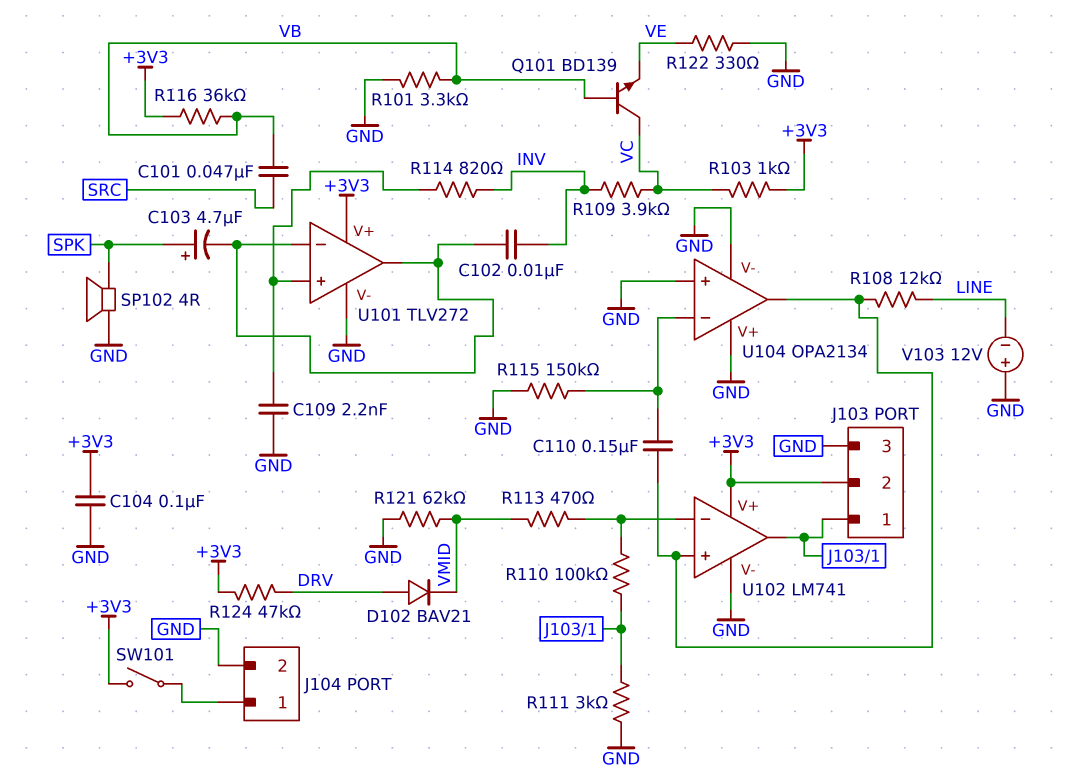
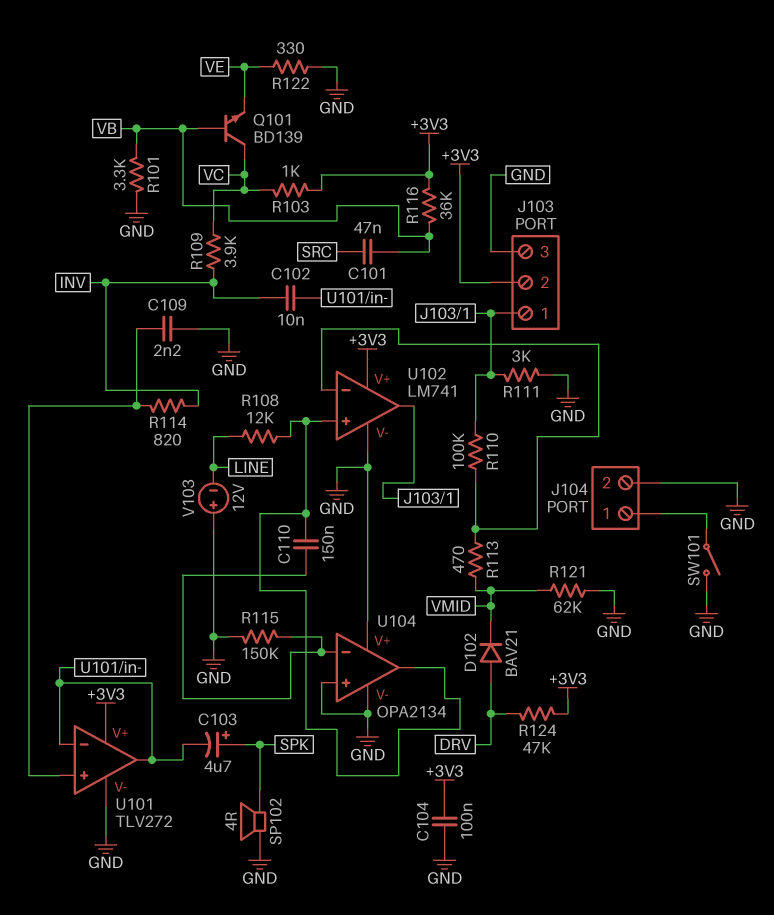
SW101: switch (+3V3, J104/1) -> switch (GND, J104/1)

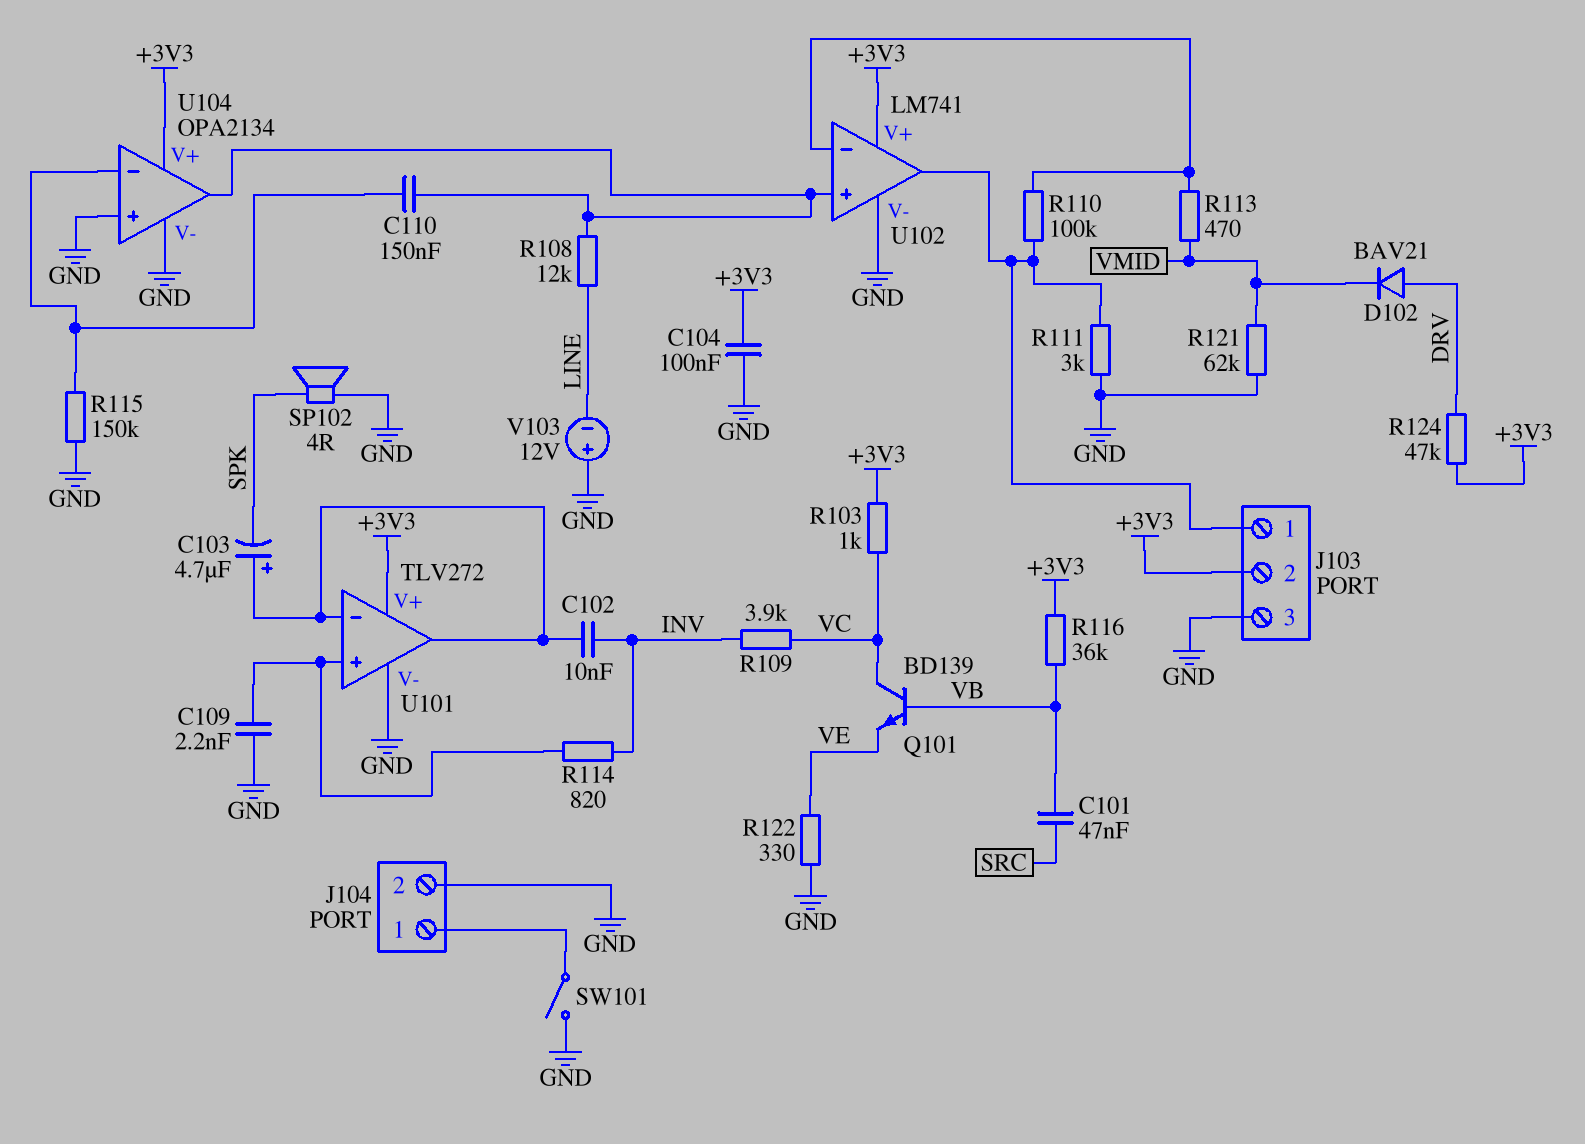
C103: 4.7uF (plus SPK, minus U101/in-) -> 4.7uF (plus U101/in-, minus SPK)
R101: 3.3k (GND, VB) -> none
U104 pin V+: GND -> +3V3

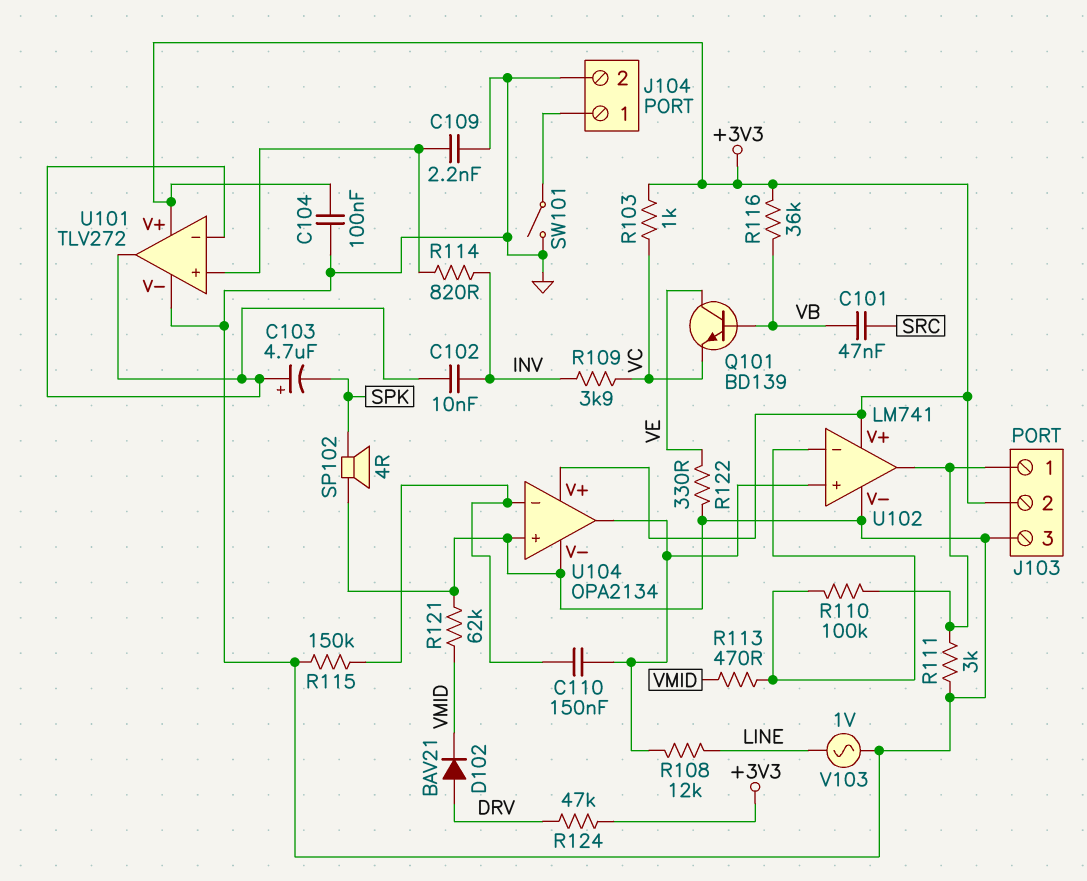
Q101: NPN BD139 (B VB, C VC, E VE) -> NPN BD139 (B VB, C VE, E VC)
V103: 12V (plus GND, minus LINE) -> AC 1V (GND, LINE)

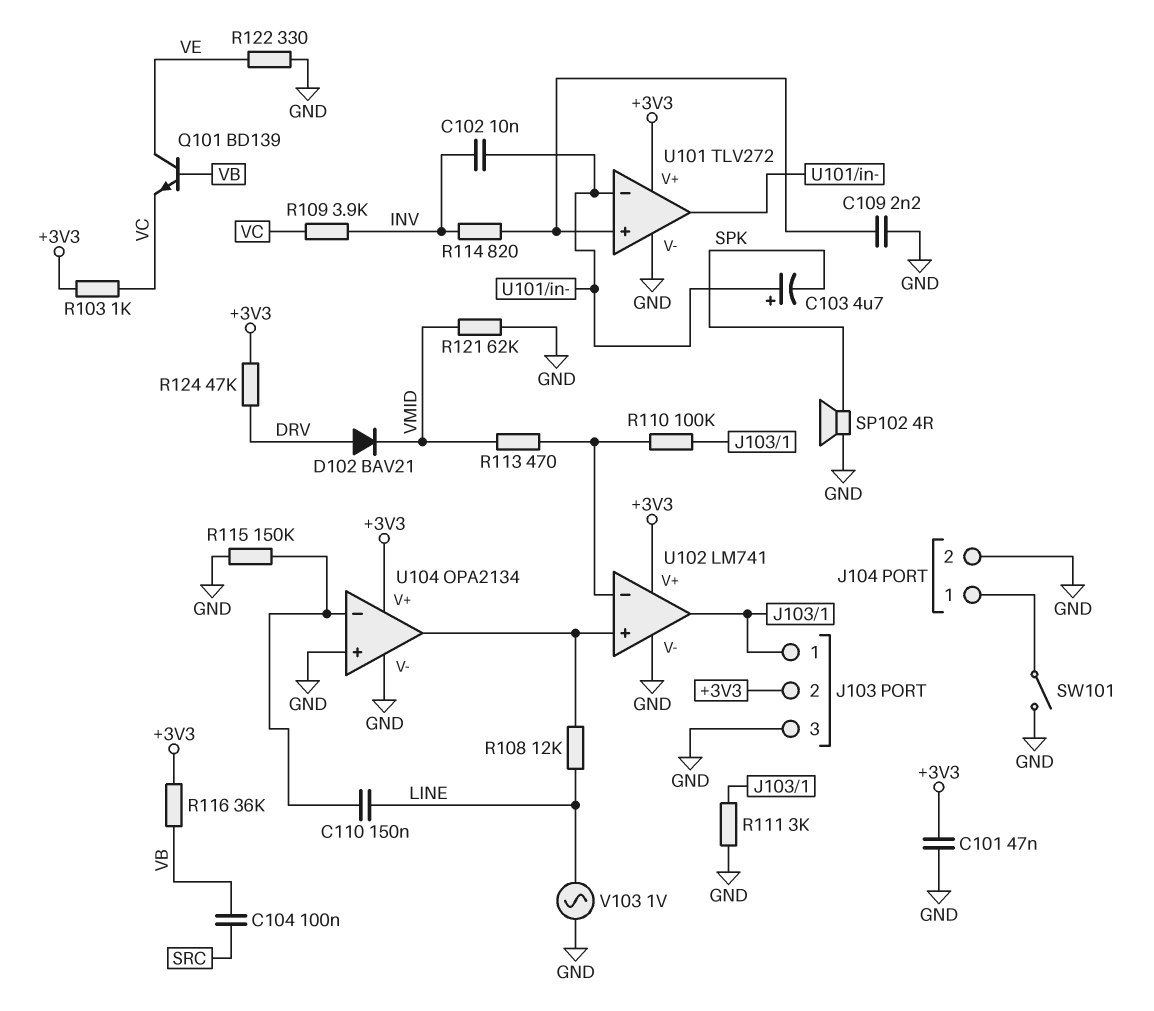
C101: 47nF (SRC, VB) -> 47nF (+3V3, GND)
C104: 100nF (+3V3, GND) -> 100nF (SRC, VB)
C110: 150nF (U102/in+, U104/in-) -> 150nF (LINE, U104/in-)

